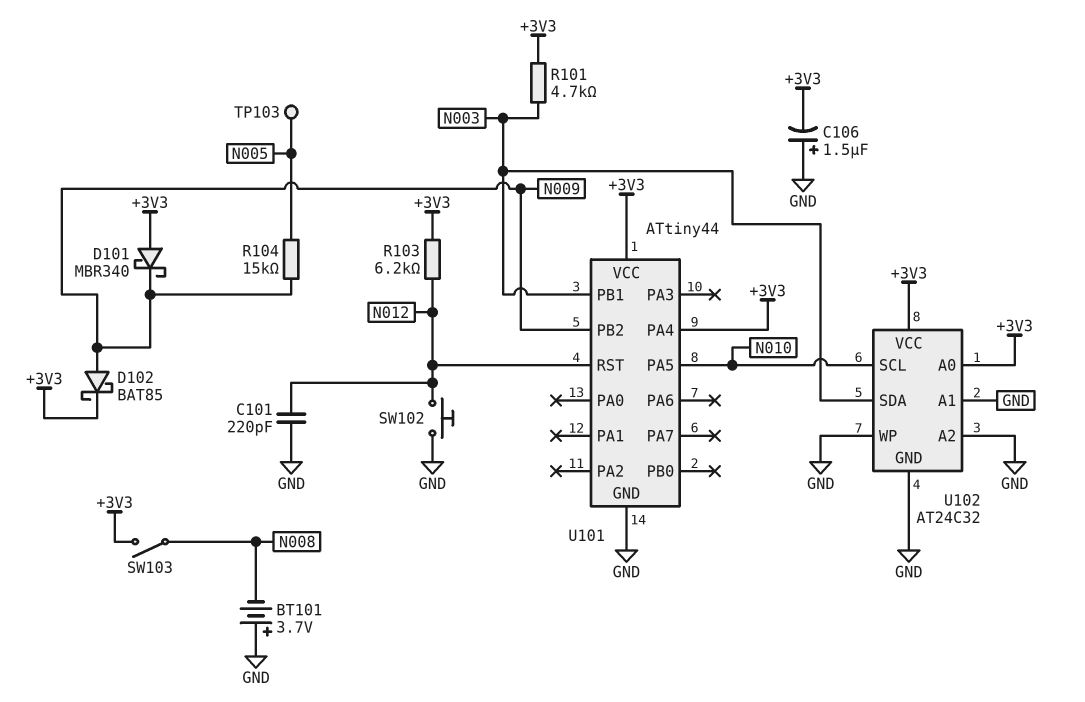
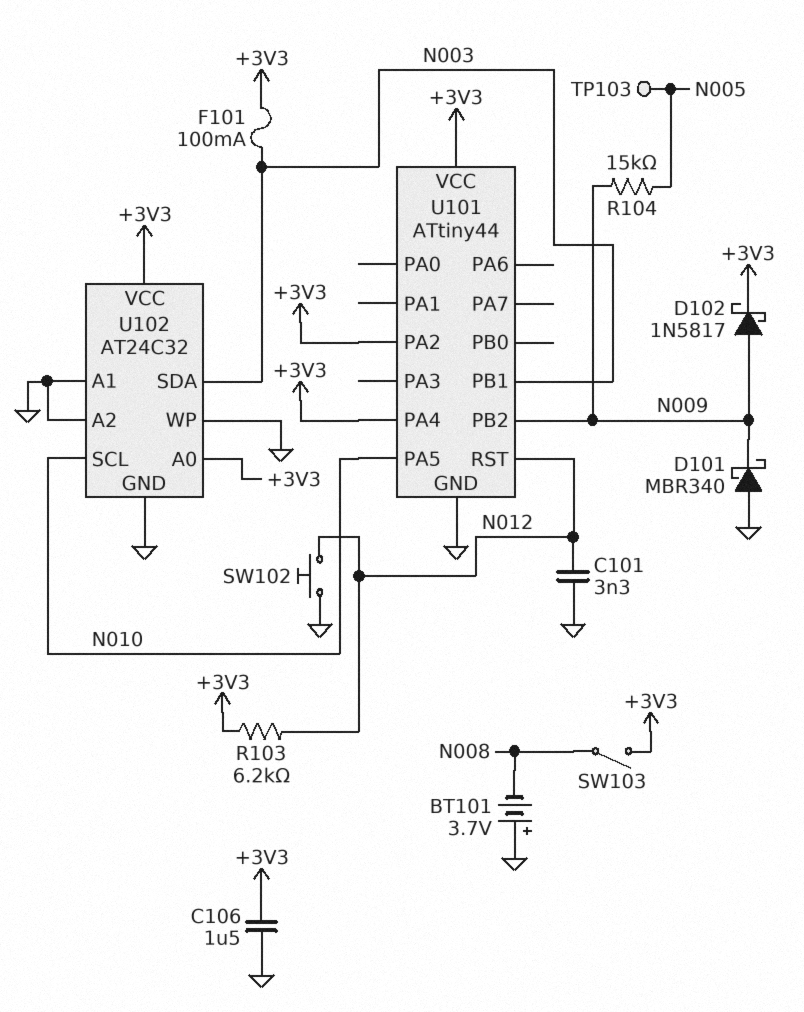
C101: 220pF (GND, N012) -> 3.3nF (GND, N012)
C106: 1.5uF (plus GND, minus +3V3) -> 1.5uF (+3V3, GND)
D101: schottky MBR340 (A +3V3, K N009) -> schottky MBR340 (A GND, K N009)
D102: schottky BAT85 (A N009, K +3V3) -> schottky 1N5817 (A N009, K +3V3)
F101: none -> 100mA (+3V3, N003)
R101: 4.7k (+3V3, N003) -> none
U101 pin PA2: none -> +3V3

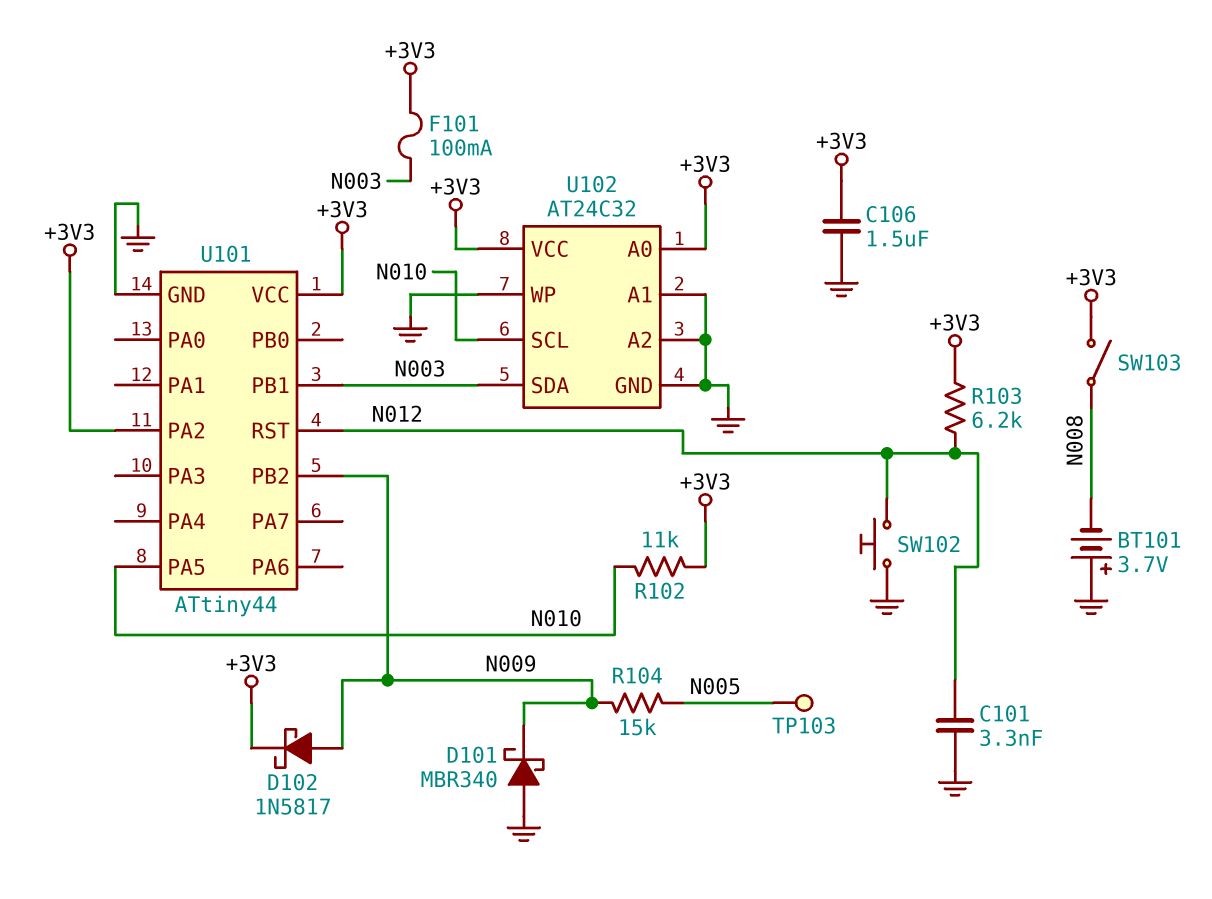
R102: none -> 11k (+3V3, N010)
U101 pin PA4: +3V3 -> none

